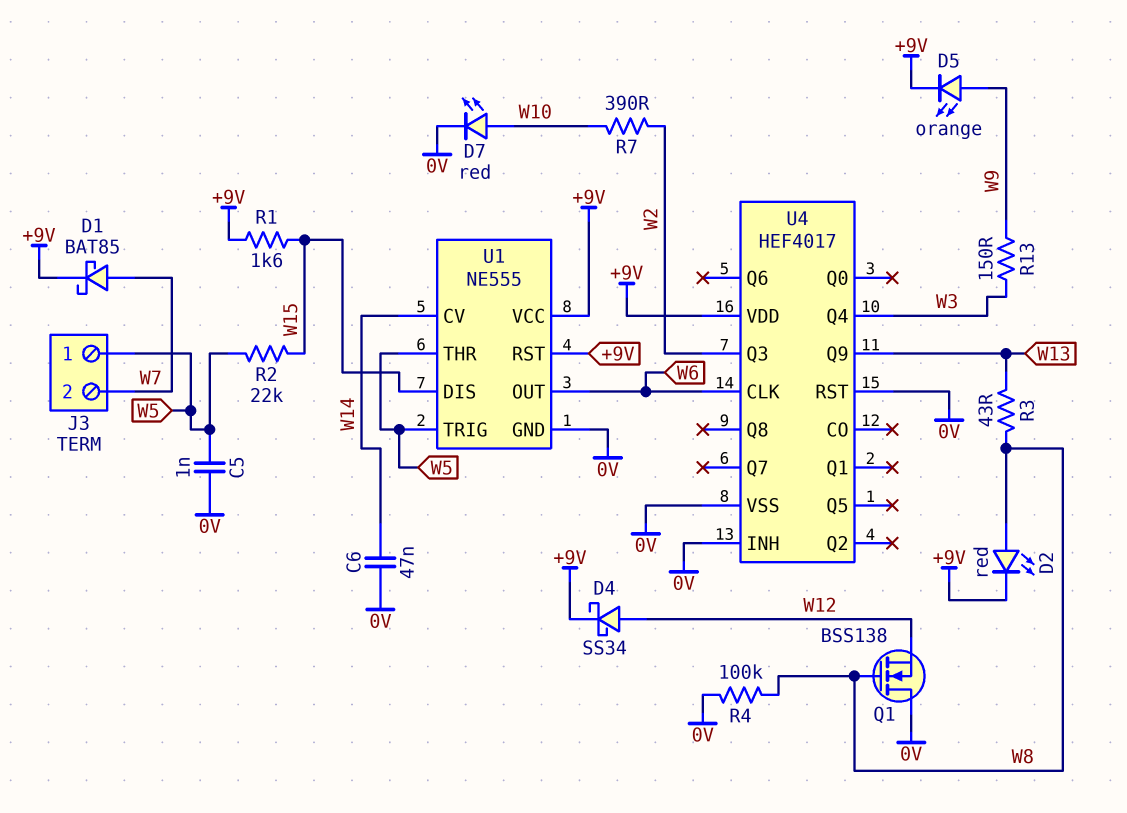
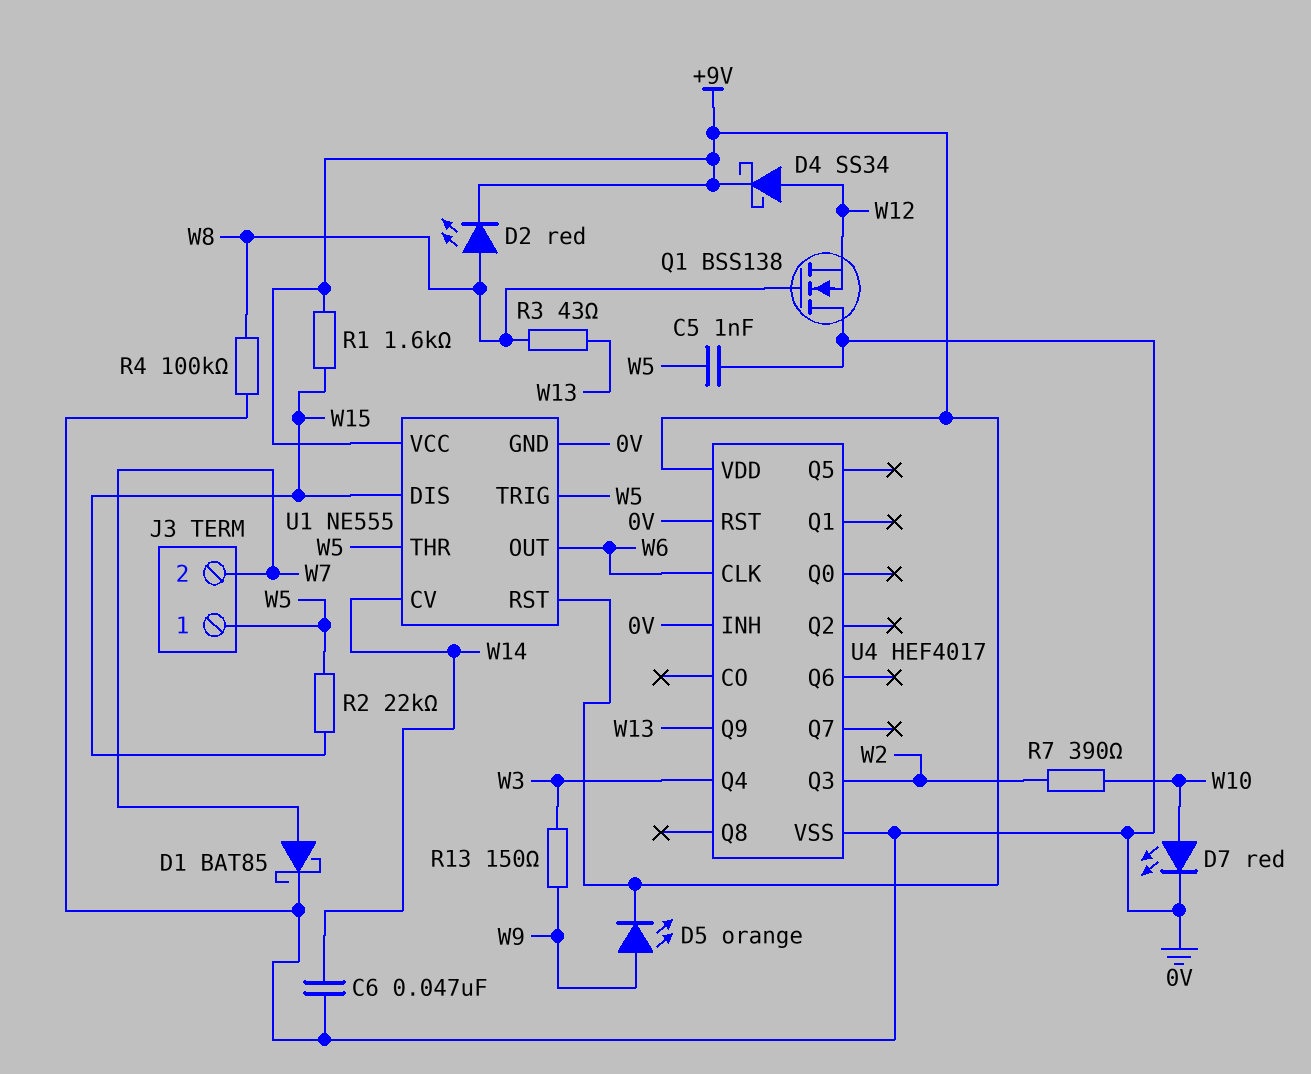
D1: schottky BAT85 (A W7, K +9V) -> schottky BAT85 (A W7, K 0V)

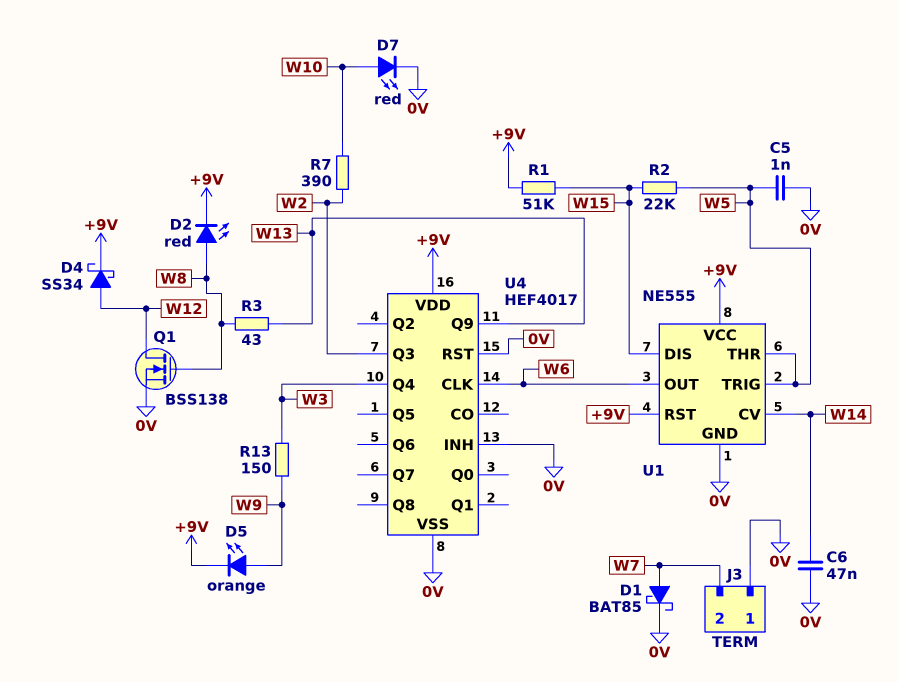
J3 pin 1: W5 -> 0V
Q1: NMOS BSS138 (G W8, D 0V, S W12) -> NMOS BSS138 (G W8, D W12, S 0V)
R1: 1.6k (+9V, W15) -> 51k (+9V, W15)
R4: 100k (0V, W8) -> none

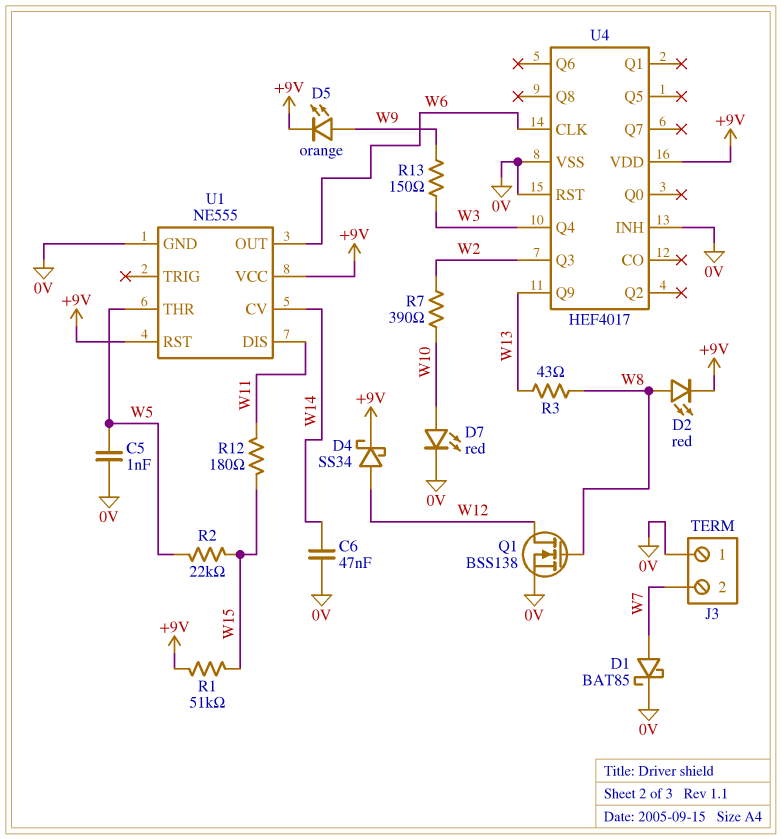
R12: none -> 180 (W11, W15)
U1 pin DIS: W15 -> W11
U1 pin TRIG: W5 -> none

